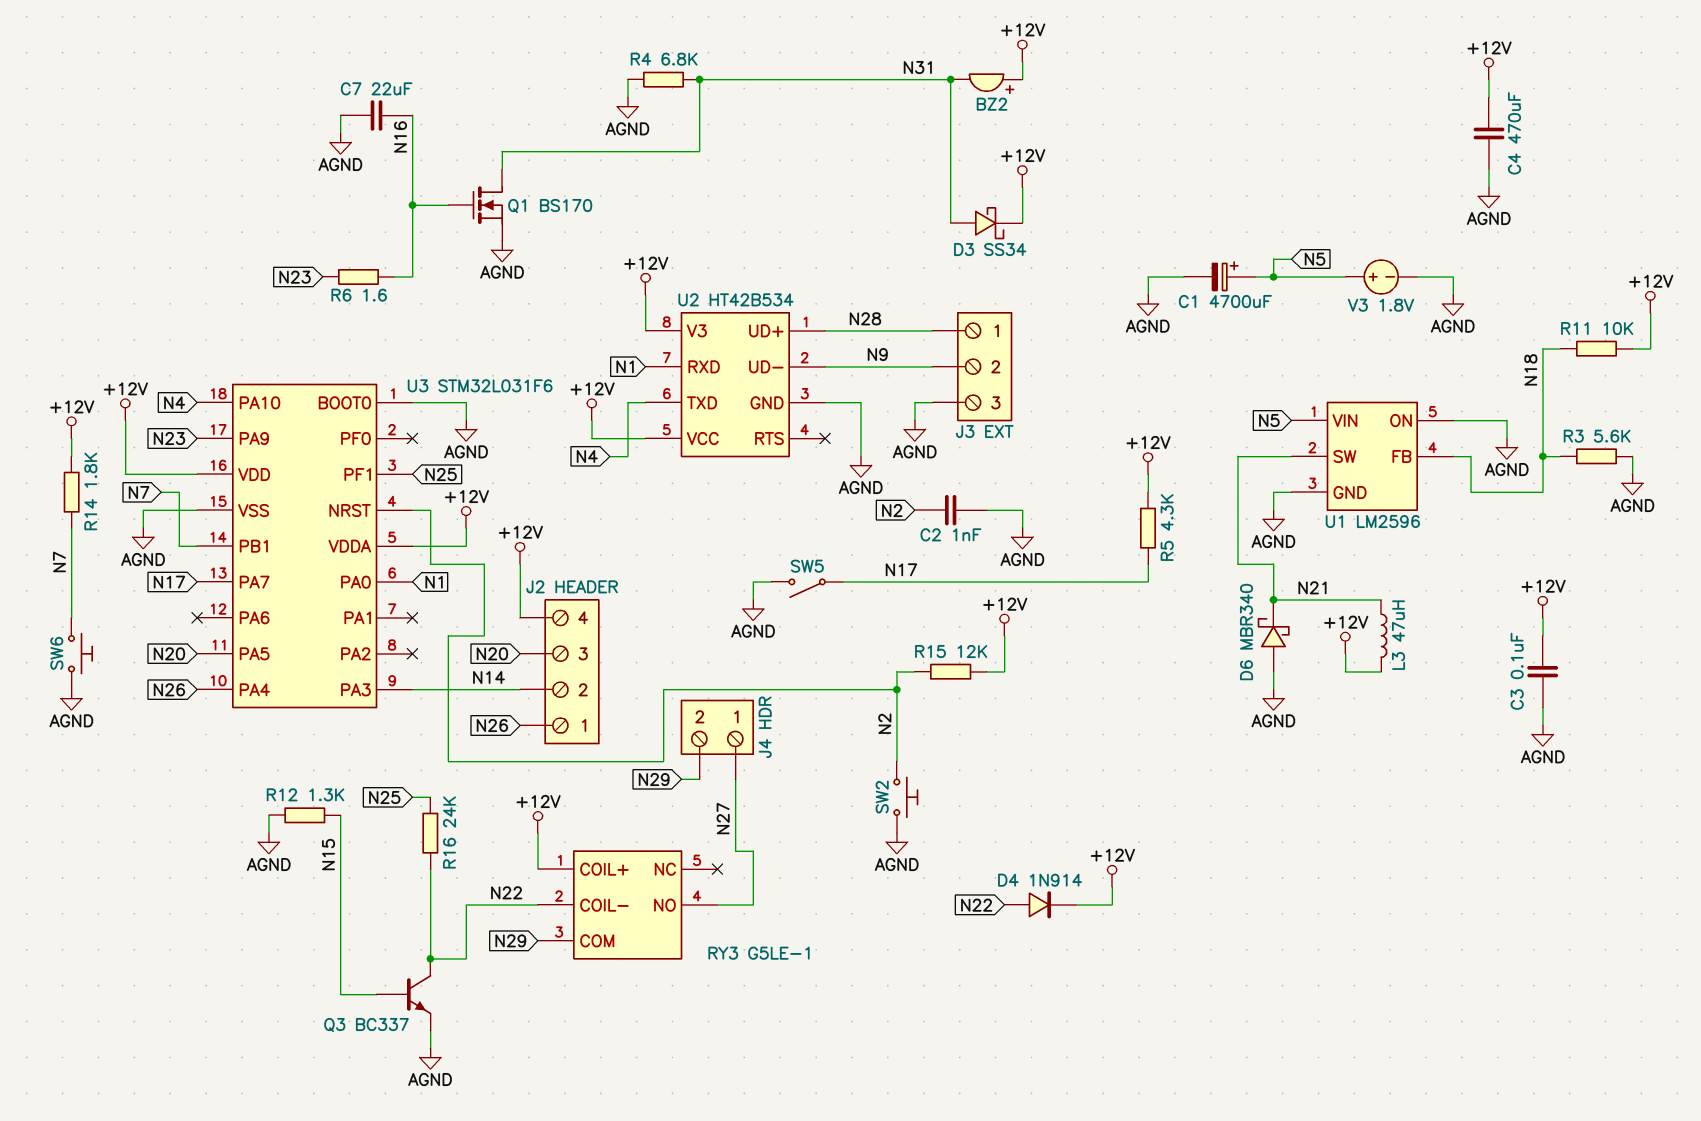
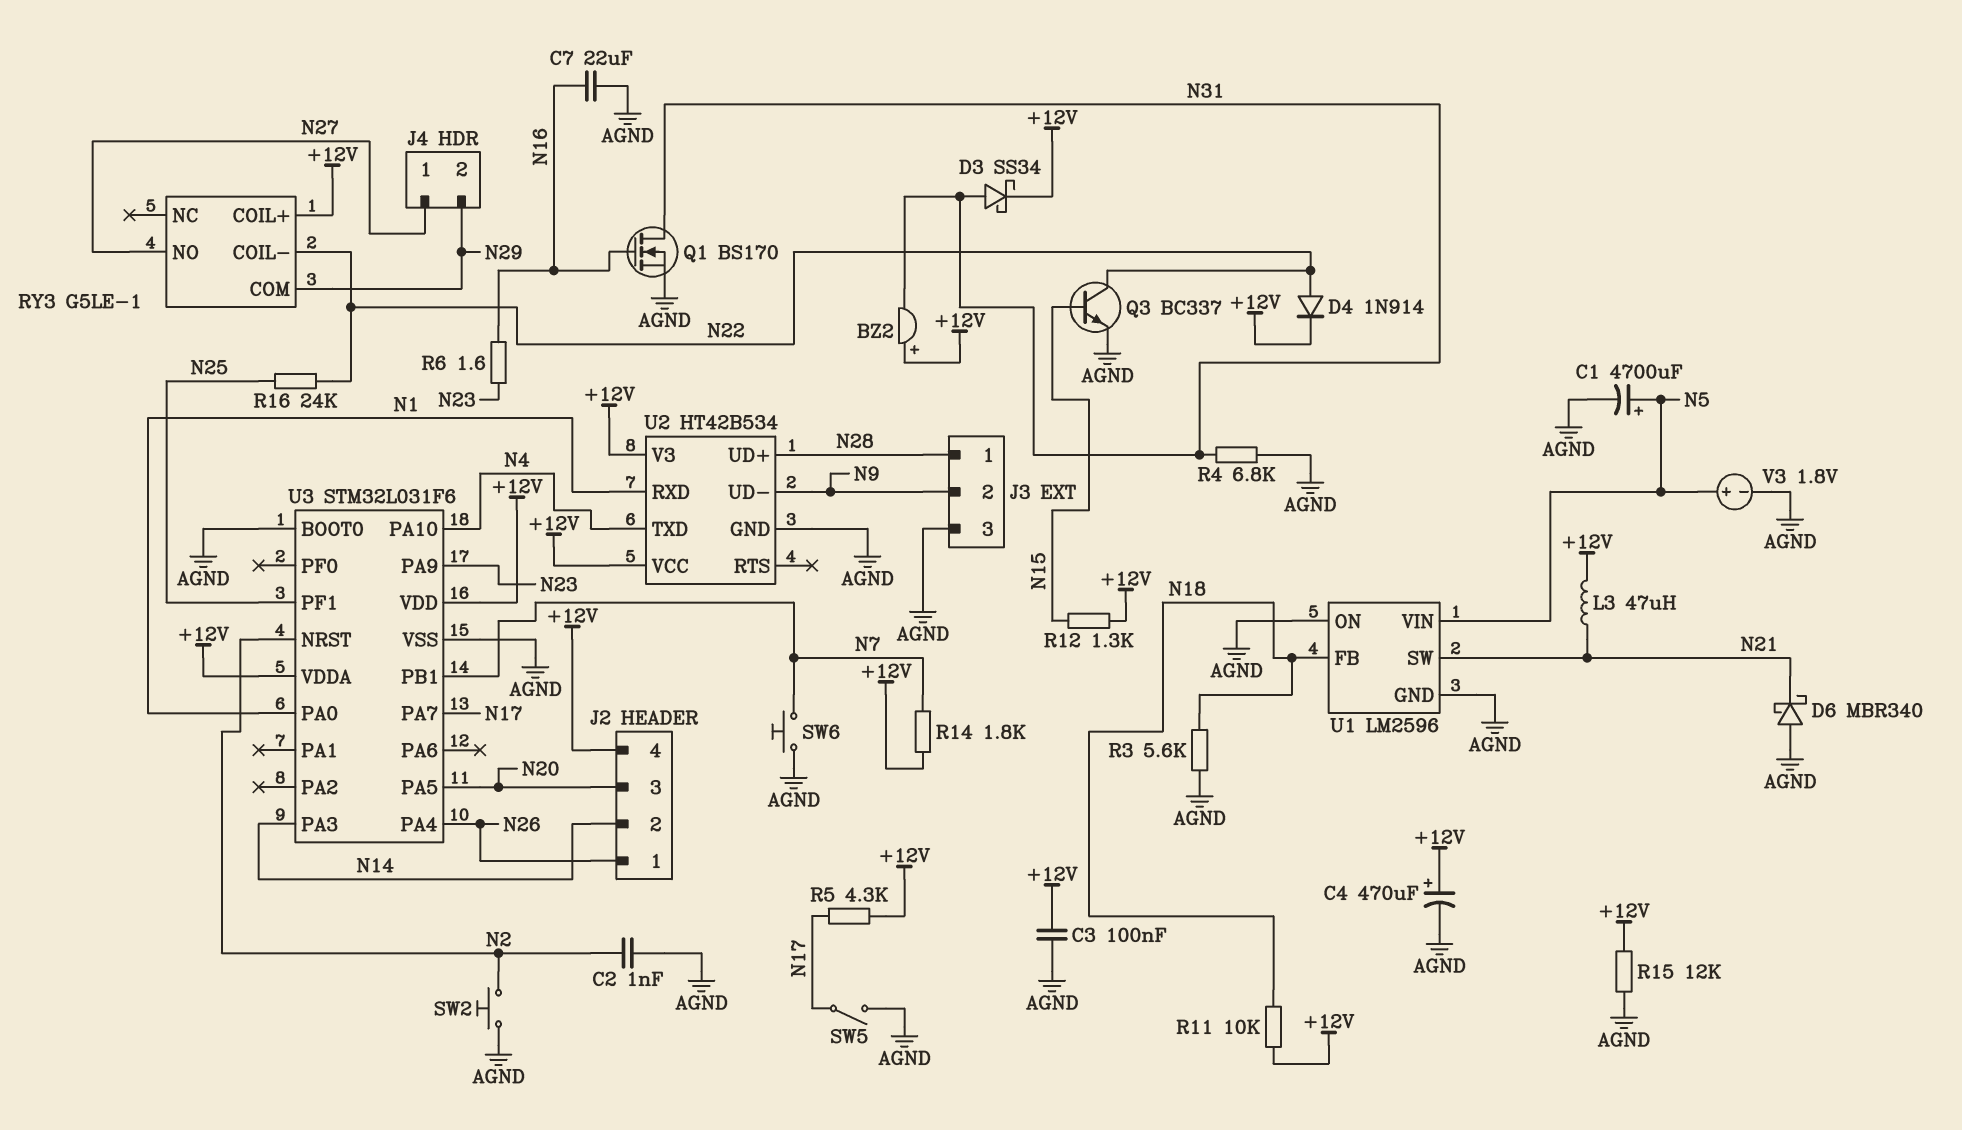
C4: 470uF (+12V, AGND) -> 470uF (plus +12V, minus AGND)
R12: 1.3k (AGND, N15) -> 1.3k (+12V, N15)
R15: 12k (+12V, N2) -> 12k (+12V, AGND)

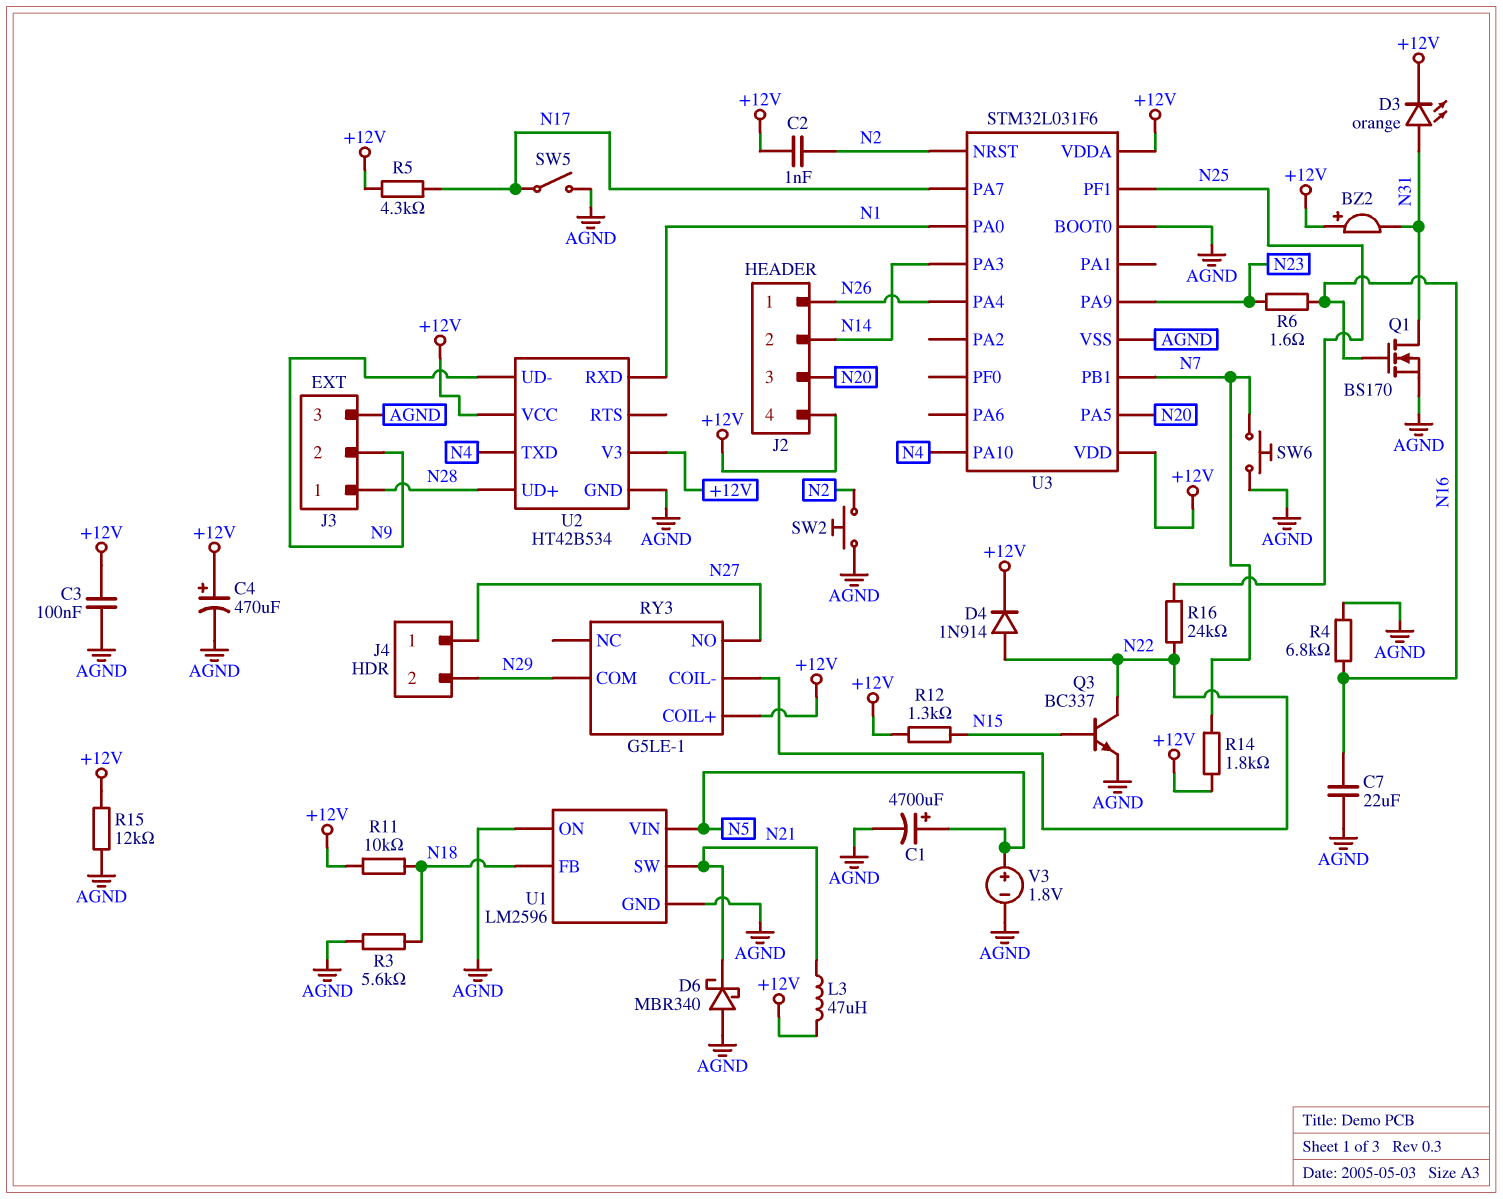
C2: 1nF (AGND, N2) -> 1nF (+12V, N2)
D3: schottky SS34 (A N31, K +12V) -> LED orange (A N31, K +12V)
R4: 6.8k (AGND, N31) -> 6.8k (AGND, N16)

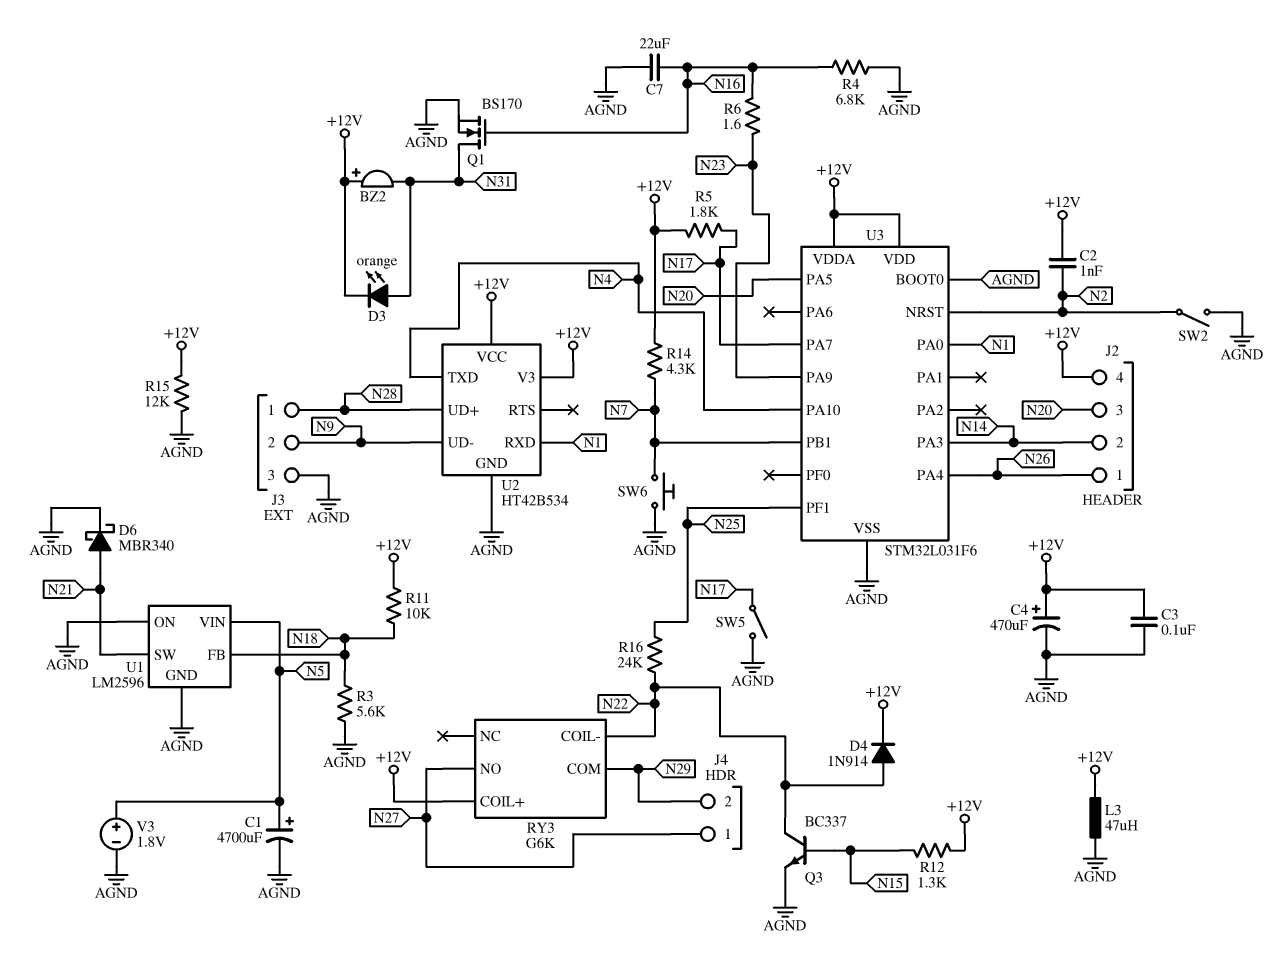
D6: schottky MBR340 (A AGND, K N21) -> schottky MBR340 (A N21, K AGND)
L3: 47uH (+12V, N21) -> 47uH (+12V, AGND)
R5: 4.3k (+12V, N17) -> 1.8k (+12V, N17)
R14: 1.8k (+12V, N7) -> 4.3k (+12V, N7)
RY3: G5LE-1 -> G6K
SW2: button (AGND, N2) -> switch (AGND, N2)

